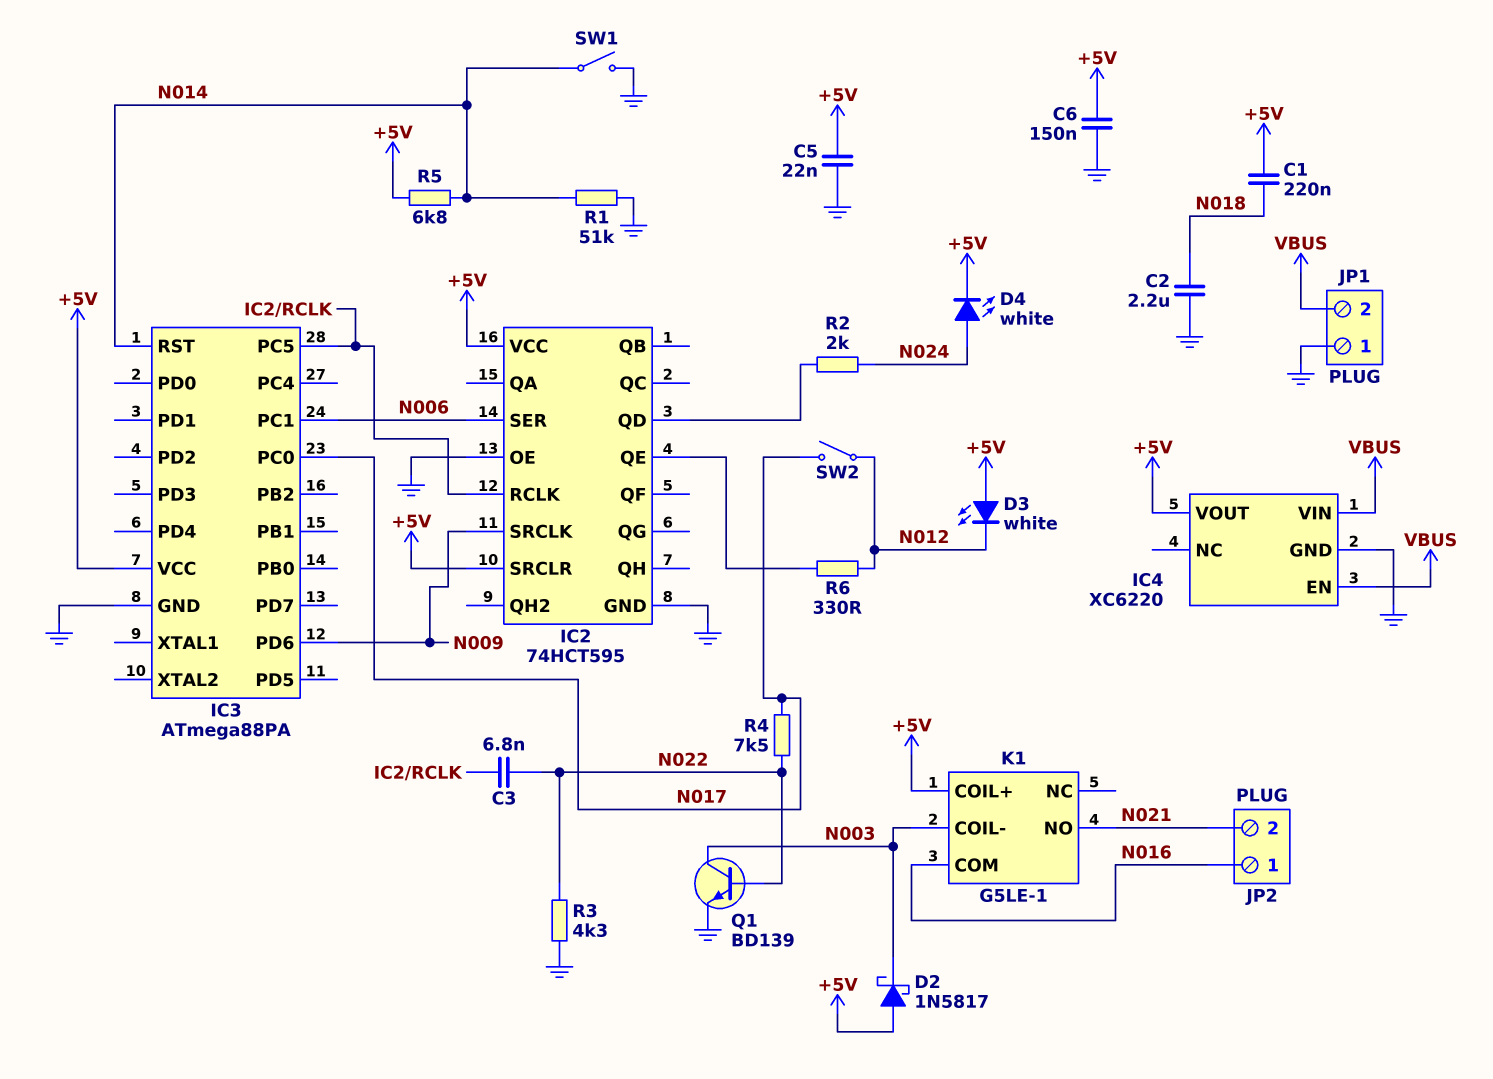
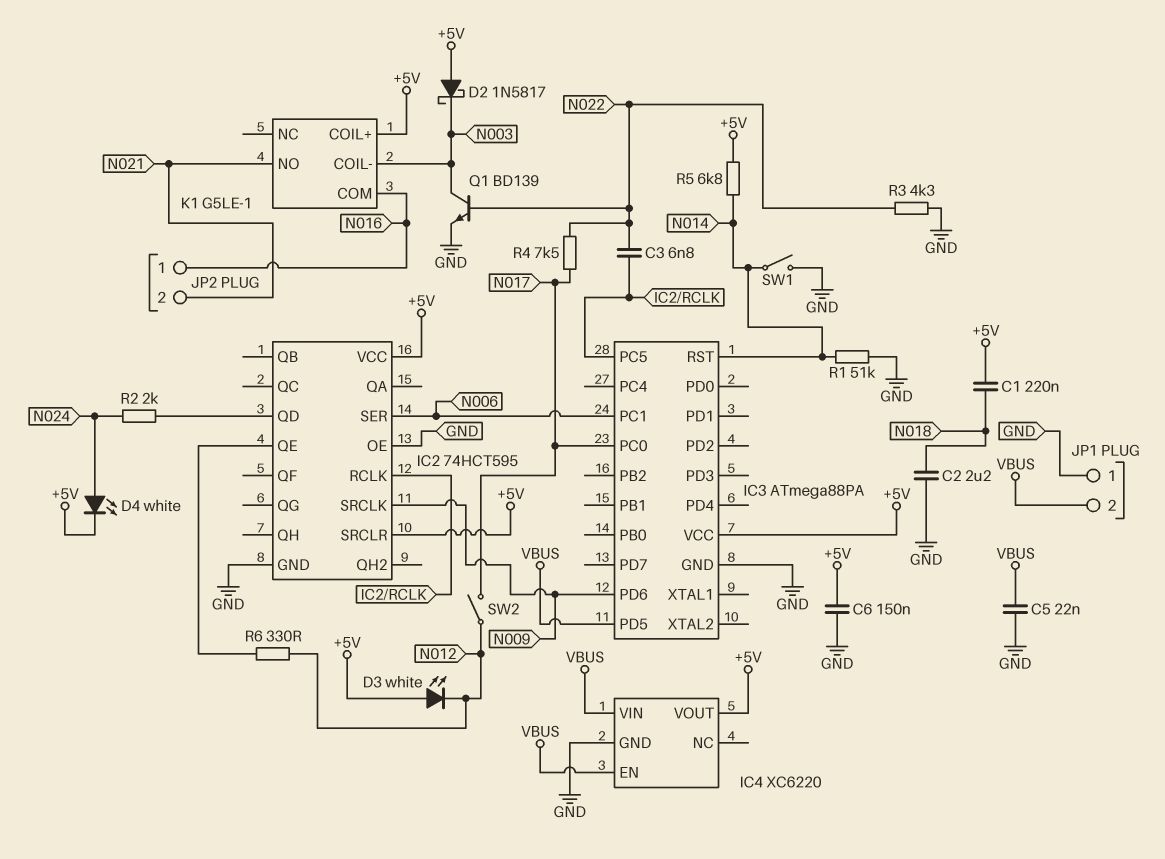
C5: 22nF (+5V, GND) -> 22nF (GND, VBUS)
IC3 pin PD5: none -> VBUS

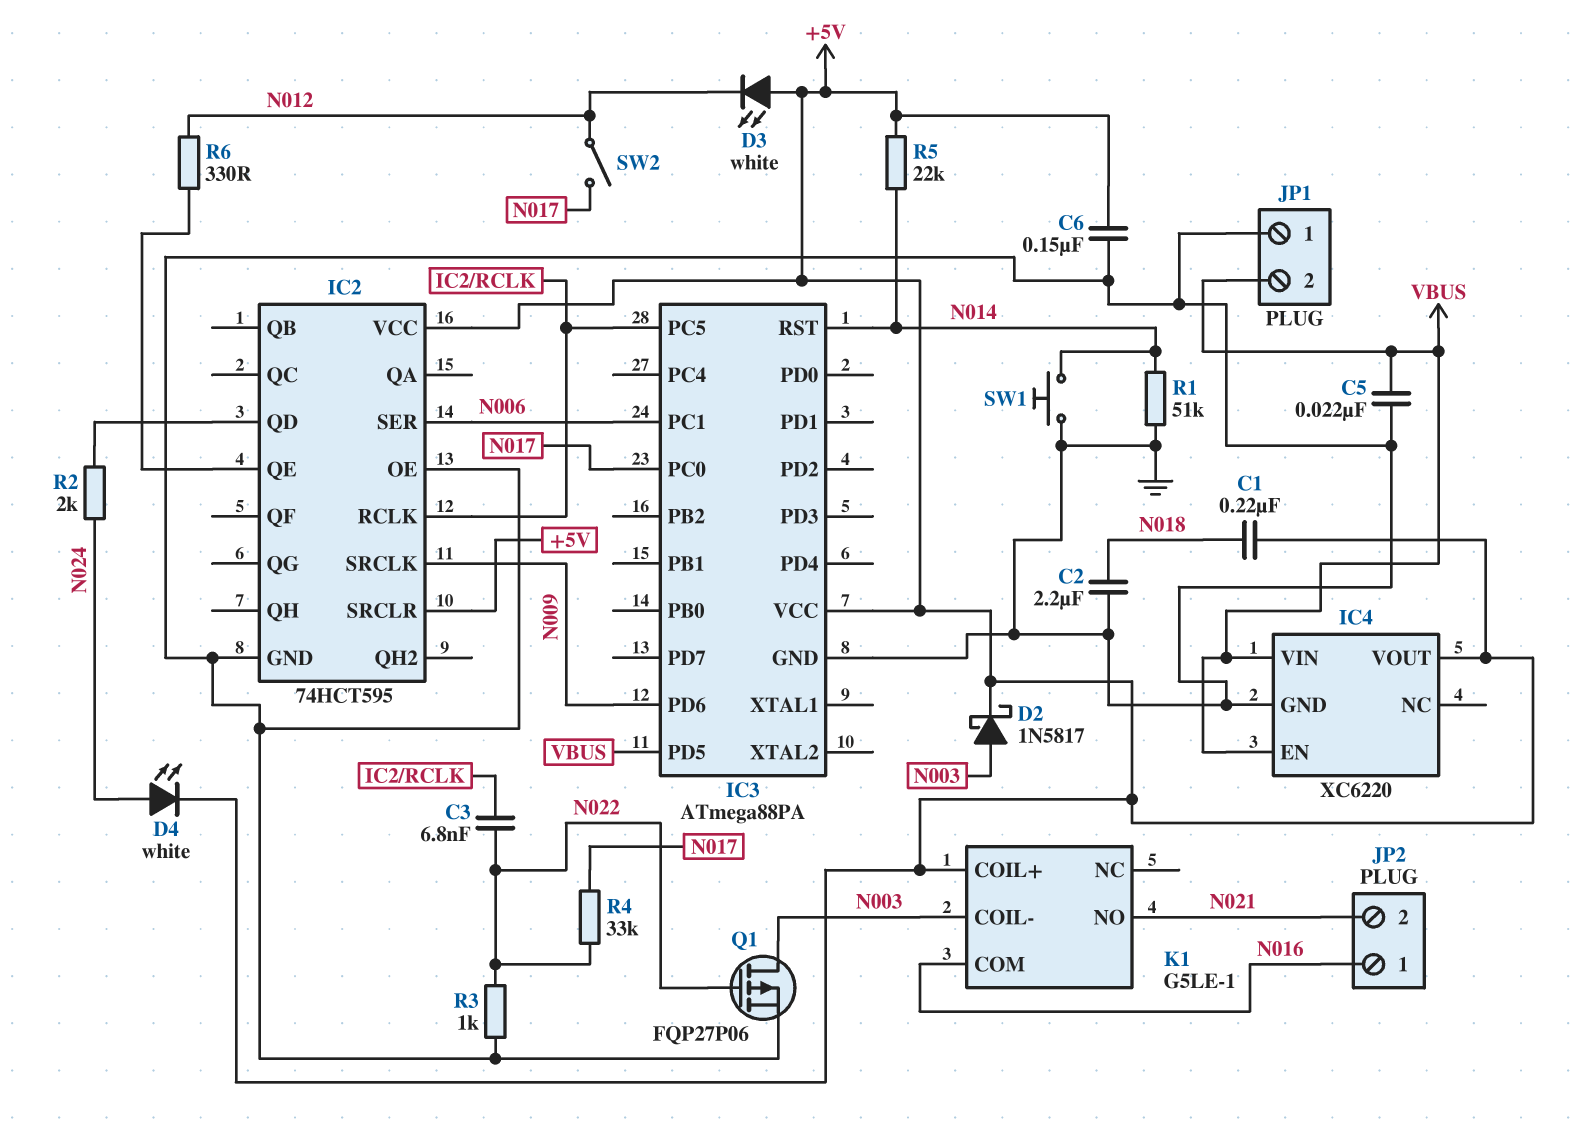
D2: schottky 1N5817 (A +5V, K N003) -> schottky 1N5817 (A N003, K +5V)
Q1: NPN BD139 (B N022, C N003, E GND) -> PMOS FQP27P06 (G N022, D N003, S GND)
R3: 4.3k (GND, N022) -> 1k (GND, N022)
R4: 7.5k (N017, N022) -> 33k (N017, N022)
R5: 6.8k (+5V, N014) -> 22k (+5V, N014)
SW1: switch (GND, N014) -> button (GND, N014)

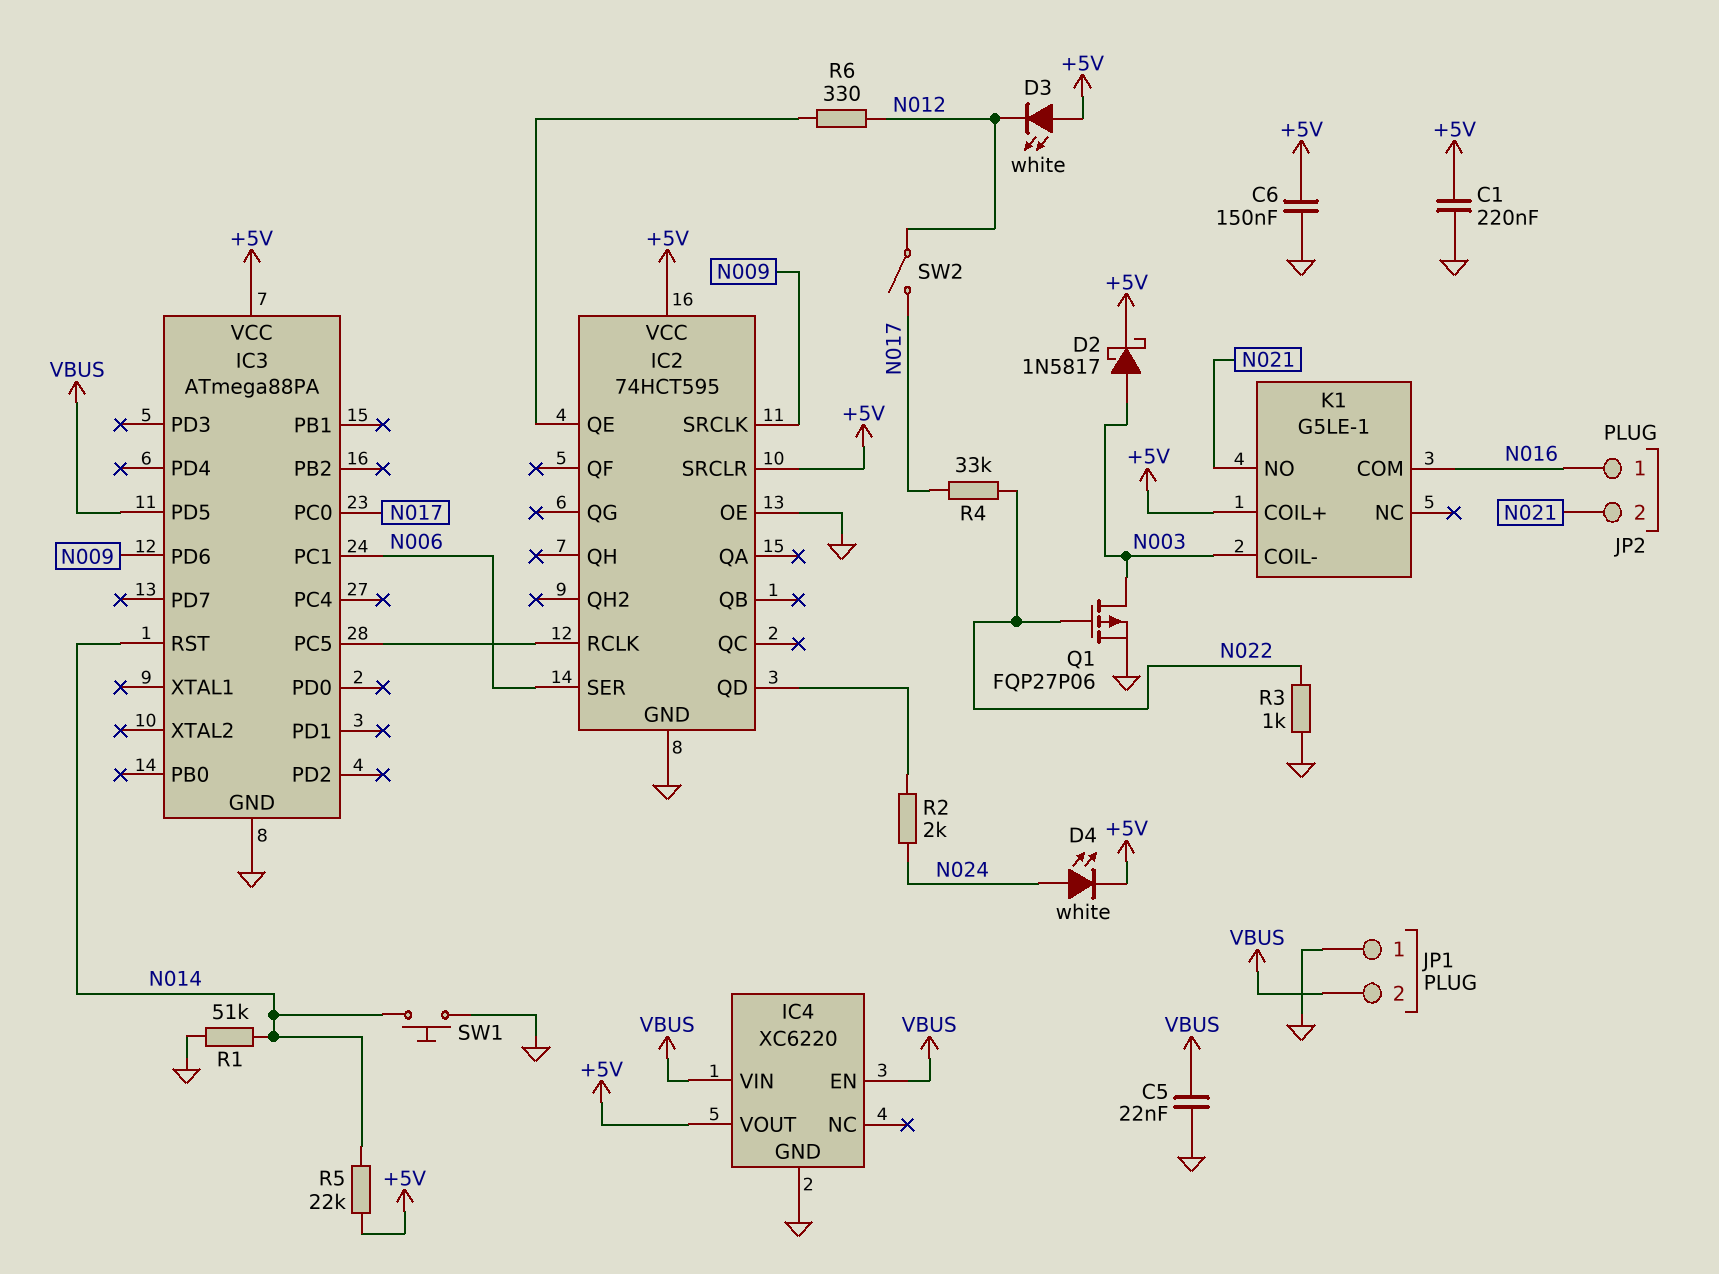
C1: 220nF (+5V, N018) -> 220nF (+5V, GND)
C2: 2.2uF (GND, N018) -> none
C3: 6.8nF (IC2/RCLK, N022) -> none

